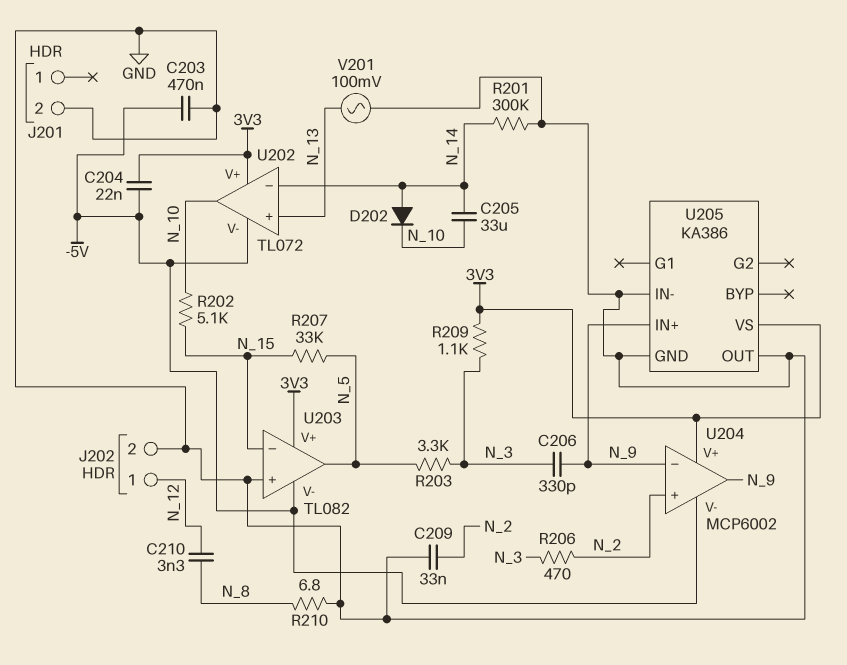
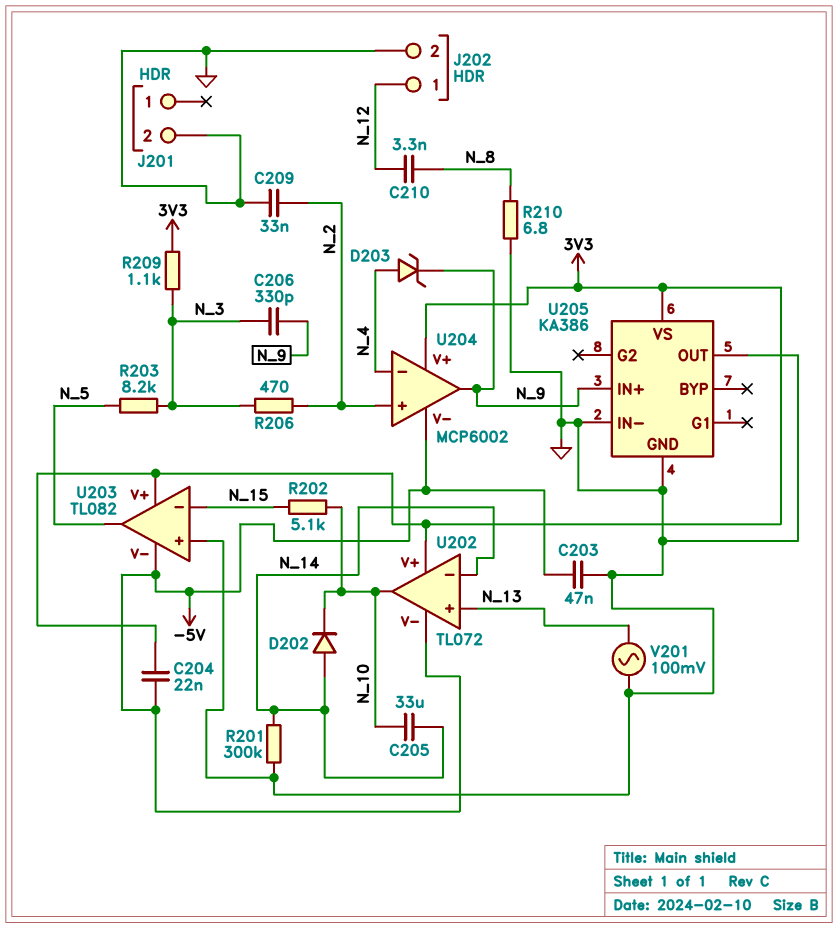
C203: 470nF (-5V, GND) -> 47nF (-5V, GND)
D203: none -> zener (A N_4, K N_9)
R203: 3.3k (N_3, N_5) -> 8.2k (N_3, N_5)
R207: 33k (N_5, N_15) -> none
U204 pin in-: N_9 -> N_4

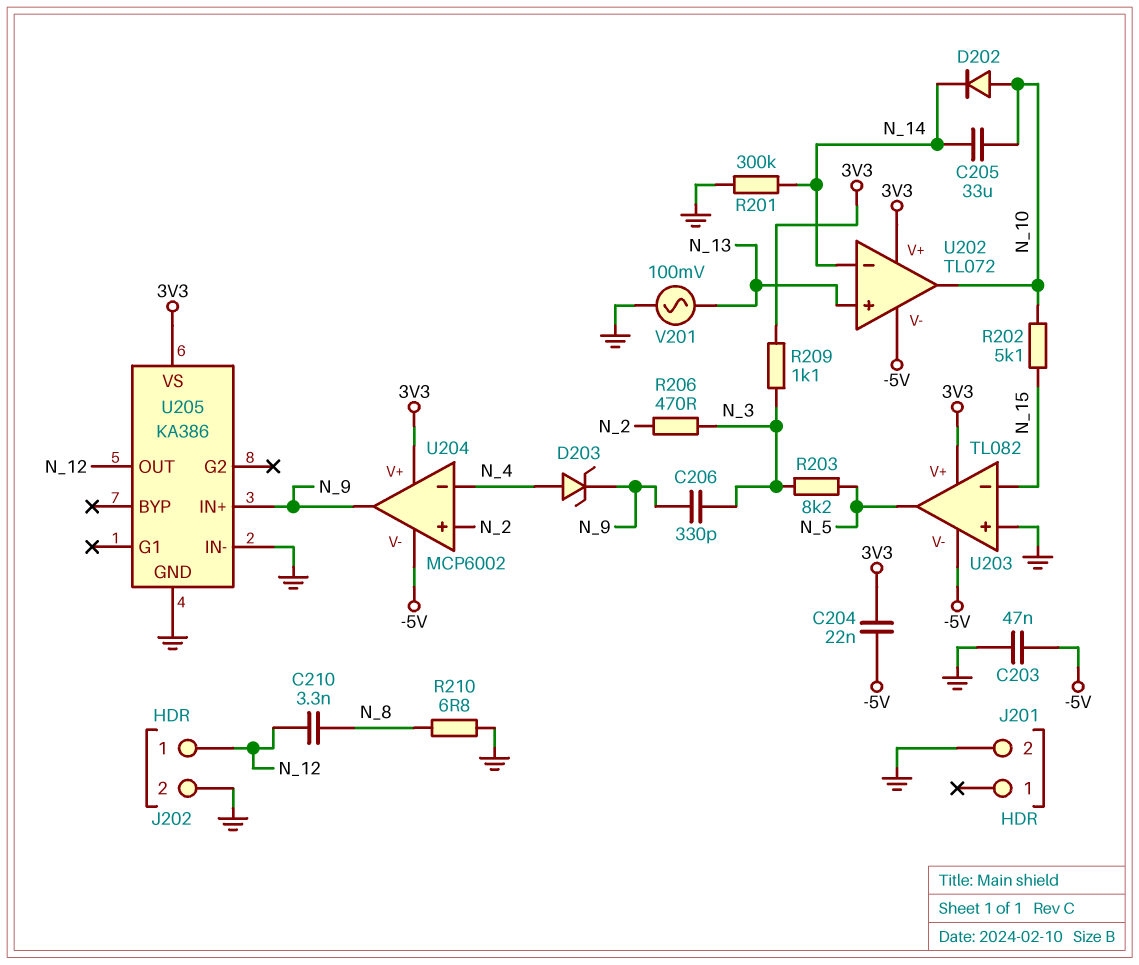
C209: 33nF (GND, N_2) -> none
D202: diode (A N_14, K N_10) -> diode (A N_10, K N_14)
U205 pin OUT: GND -> N_12

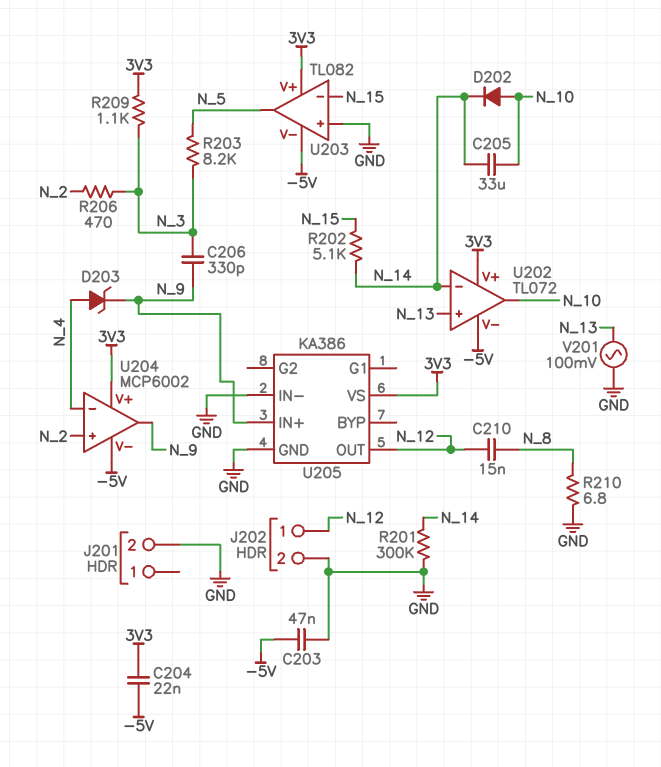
C210: 3.3nF (N_8, N_12) -> 15nF (N_8, N_12)
R202: 5.1k (N_10, N_15) -> 5.1k (N_14, N_15)

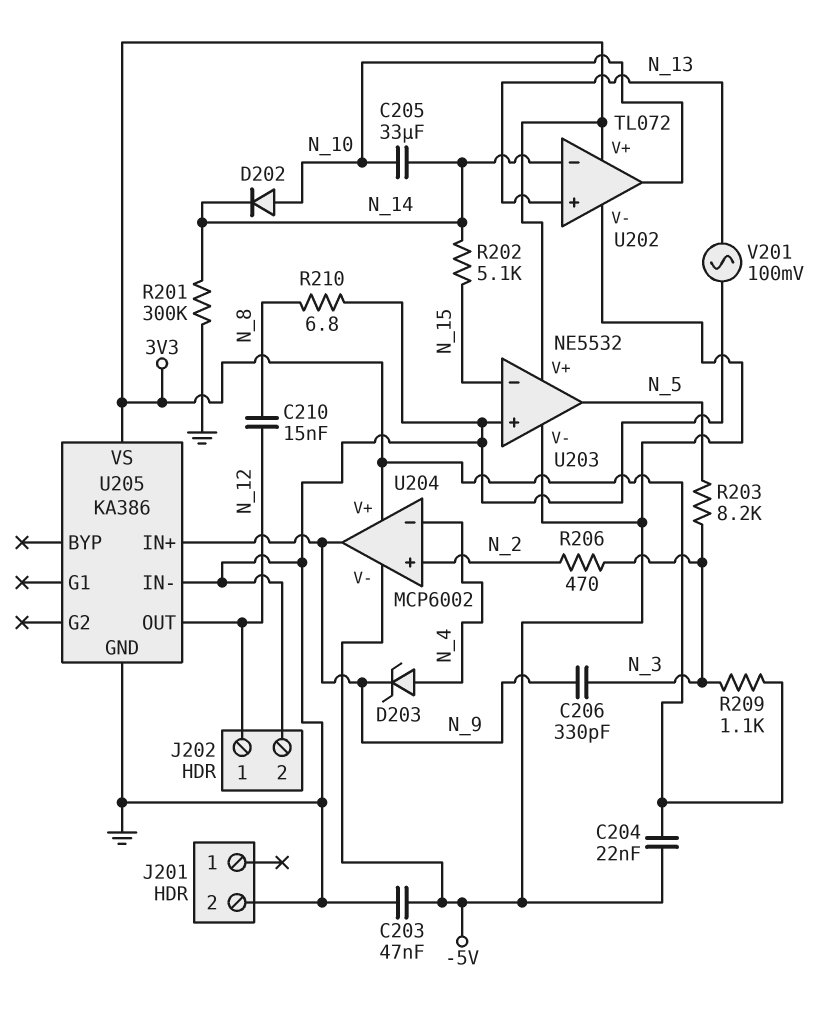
U203: TL082 -> NE5532

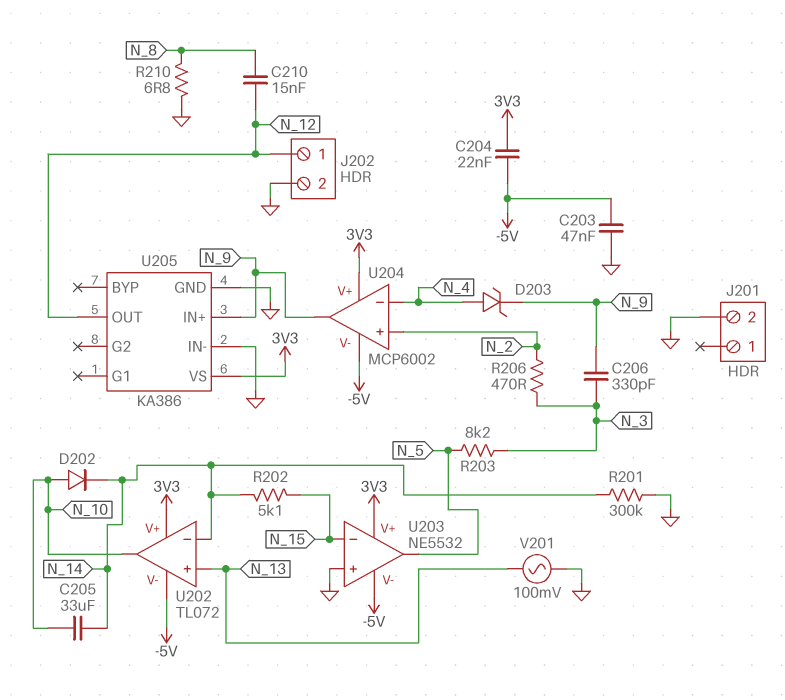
R209: 1.1k (3V3, N_3) -> none

